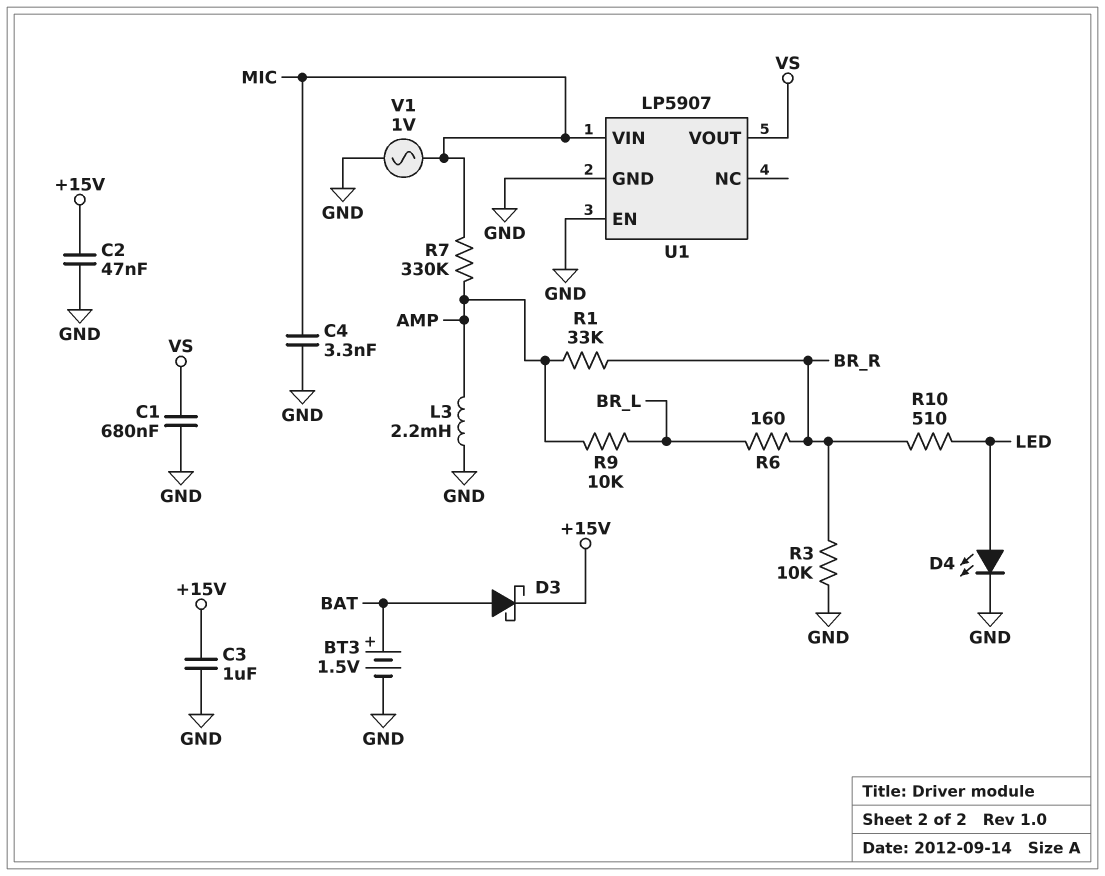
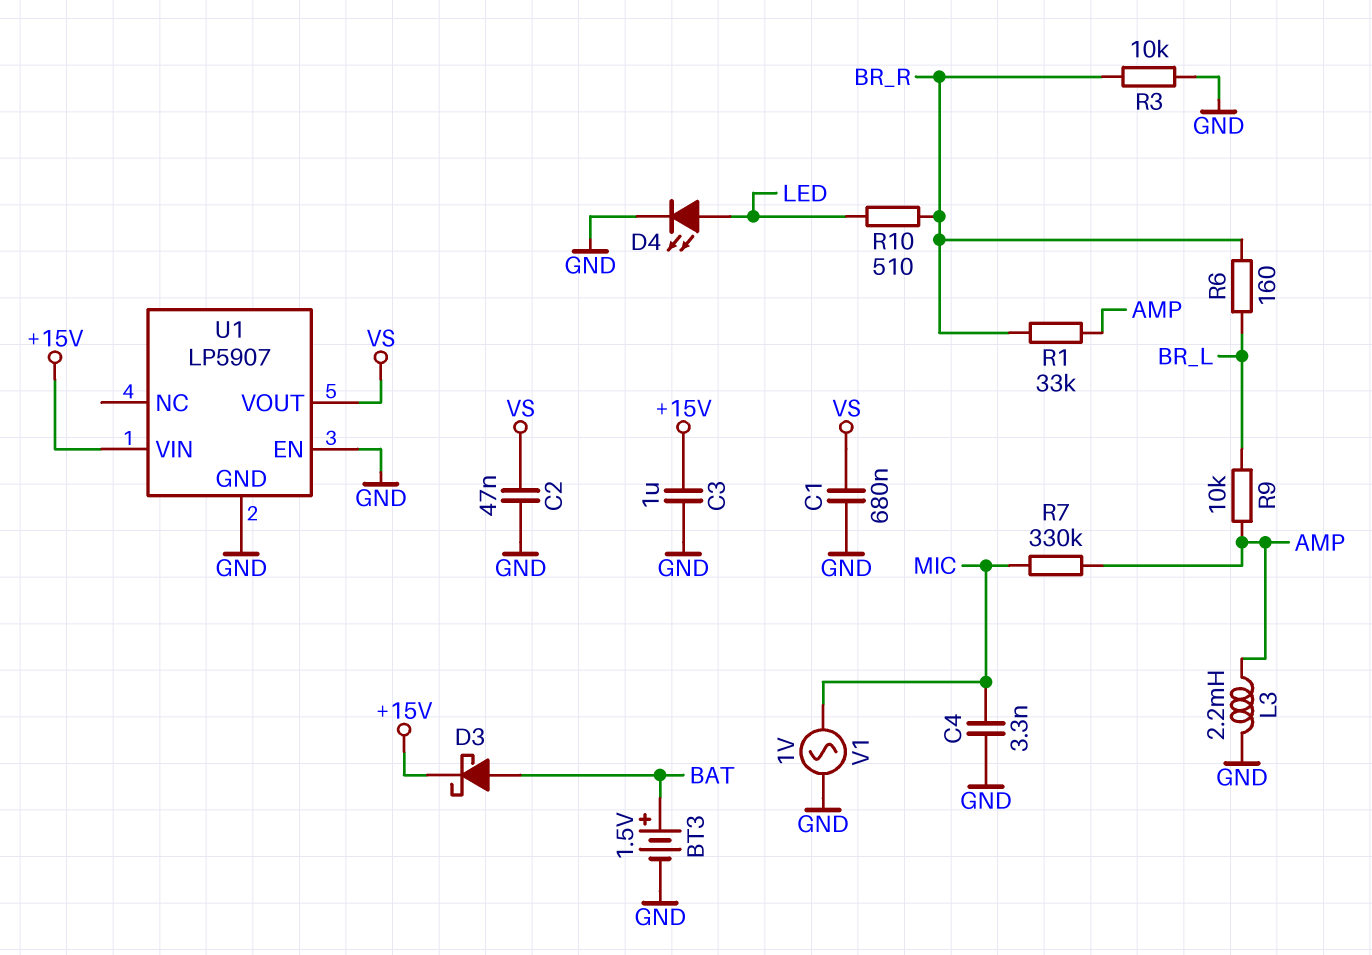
C2: 47nF (+15V, GND) -> 47nF (GND, VS)
U1 pin VIN: MIC -> +15V

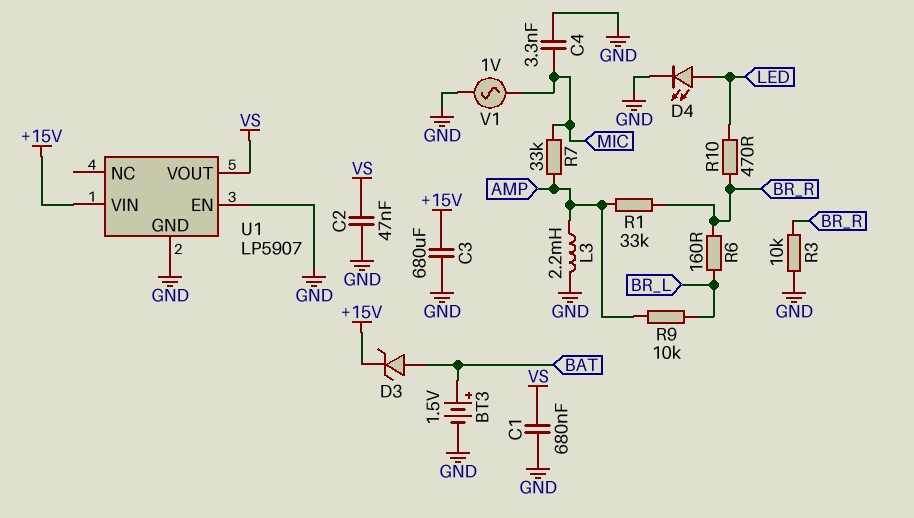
C3: 1uF (+15V, GND) -> 680uF (+15V, GND)
D3: schottky (A BAT, K +15V) -> zener (A BAT, K +15V)
R7: 330k (AMP, MIC) -> 33k (AMP, MIC)
R10: 510 (BR_R, LED) -> 470 (BR_R, LED)

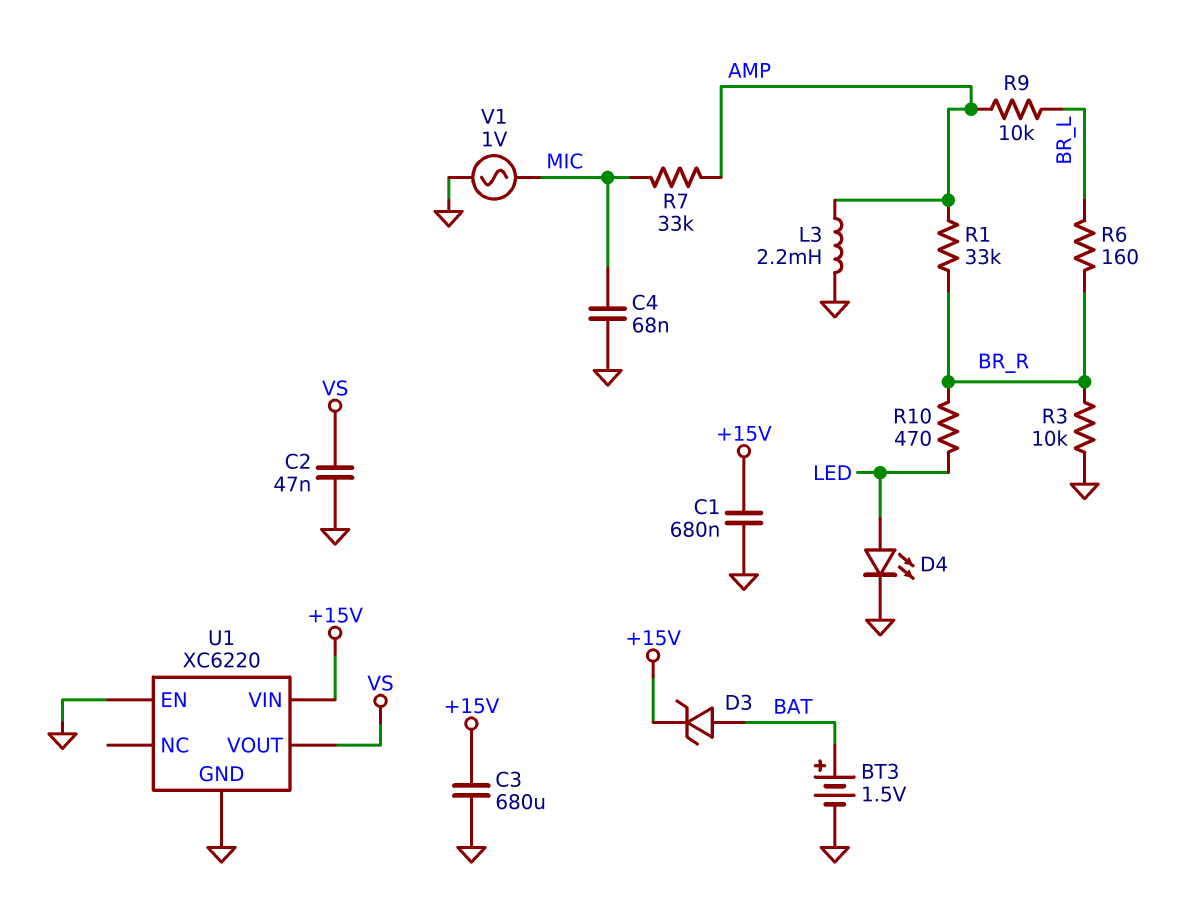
C1: 680nF (GND, VS) -> 680nF (+15V, GND)
C4: 3.3nF (GND, MIC) -> 68nF (GND, MIC)
U1: LP5907 -> XC6220

